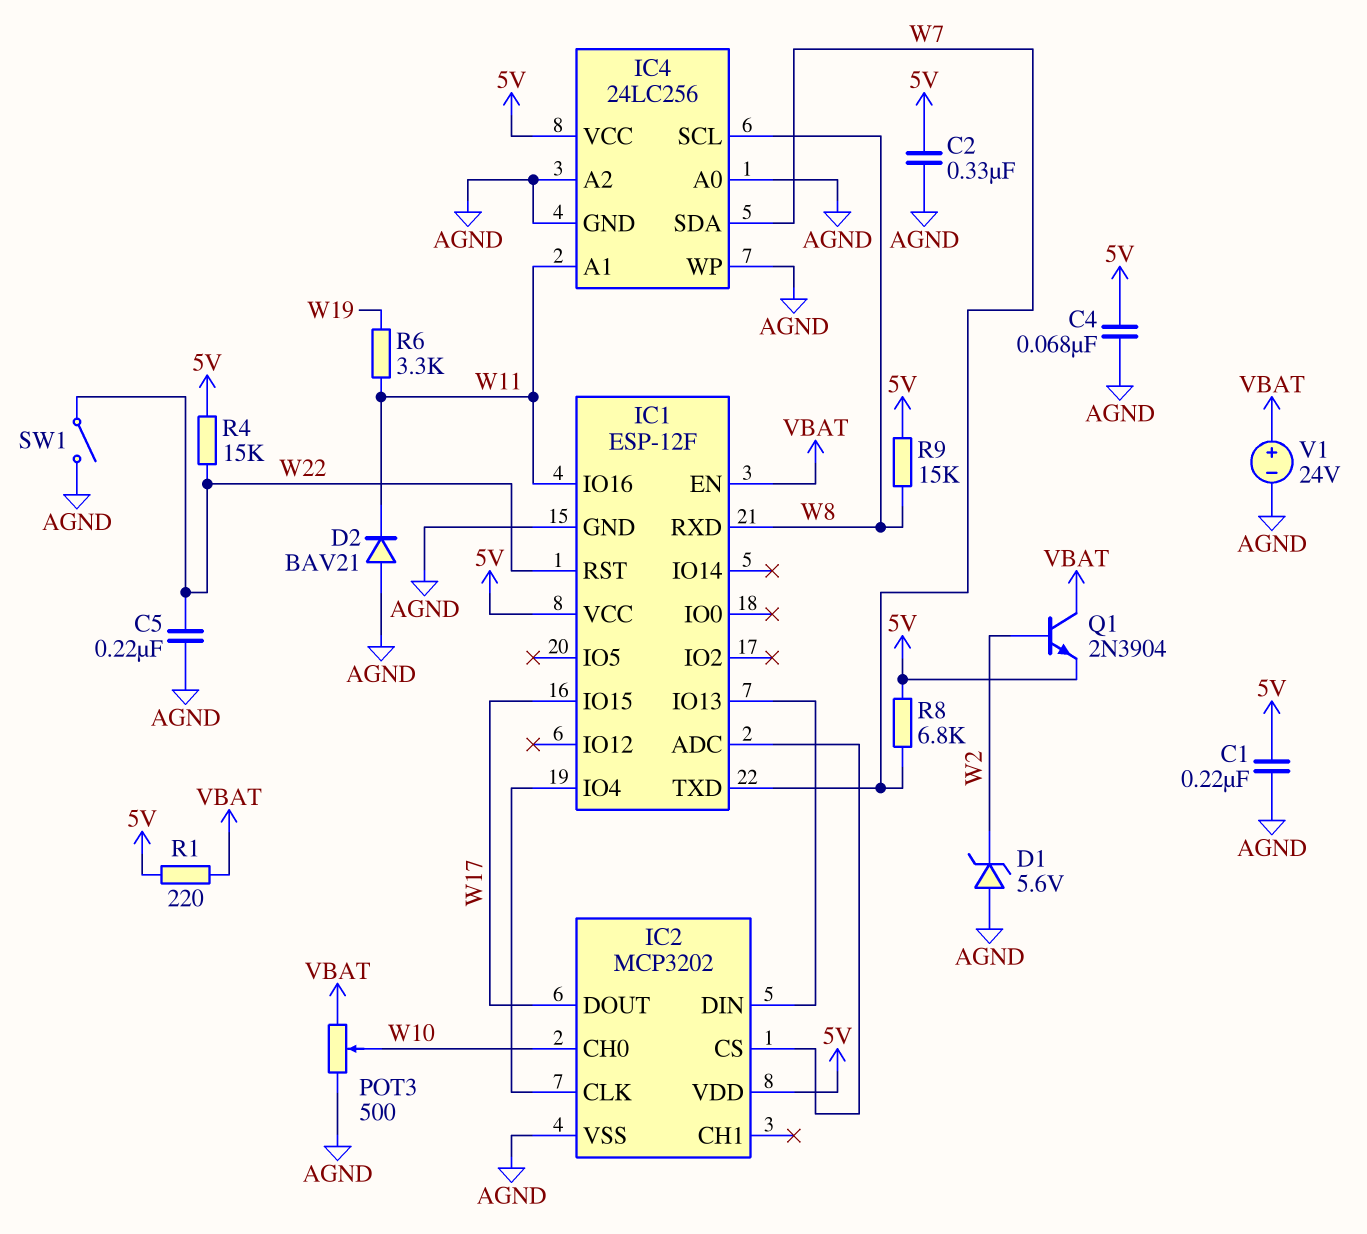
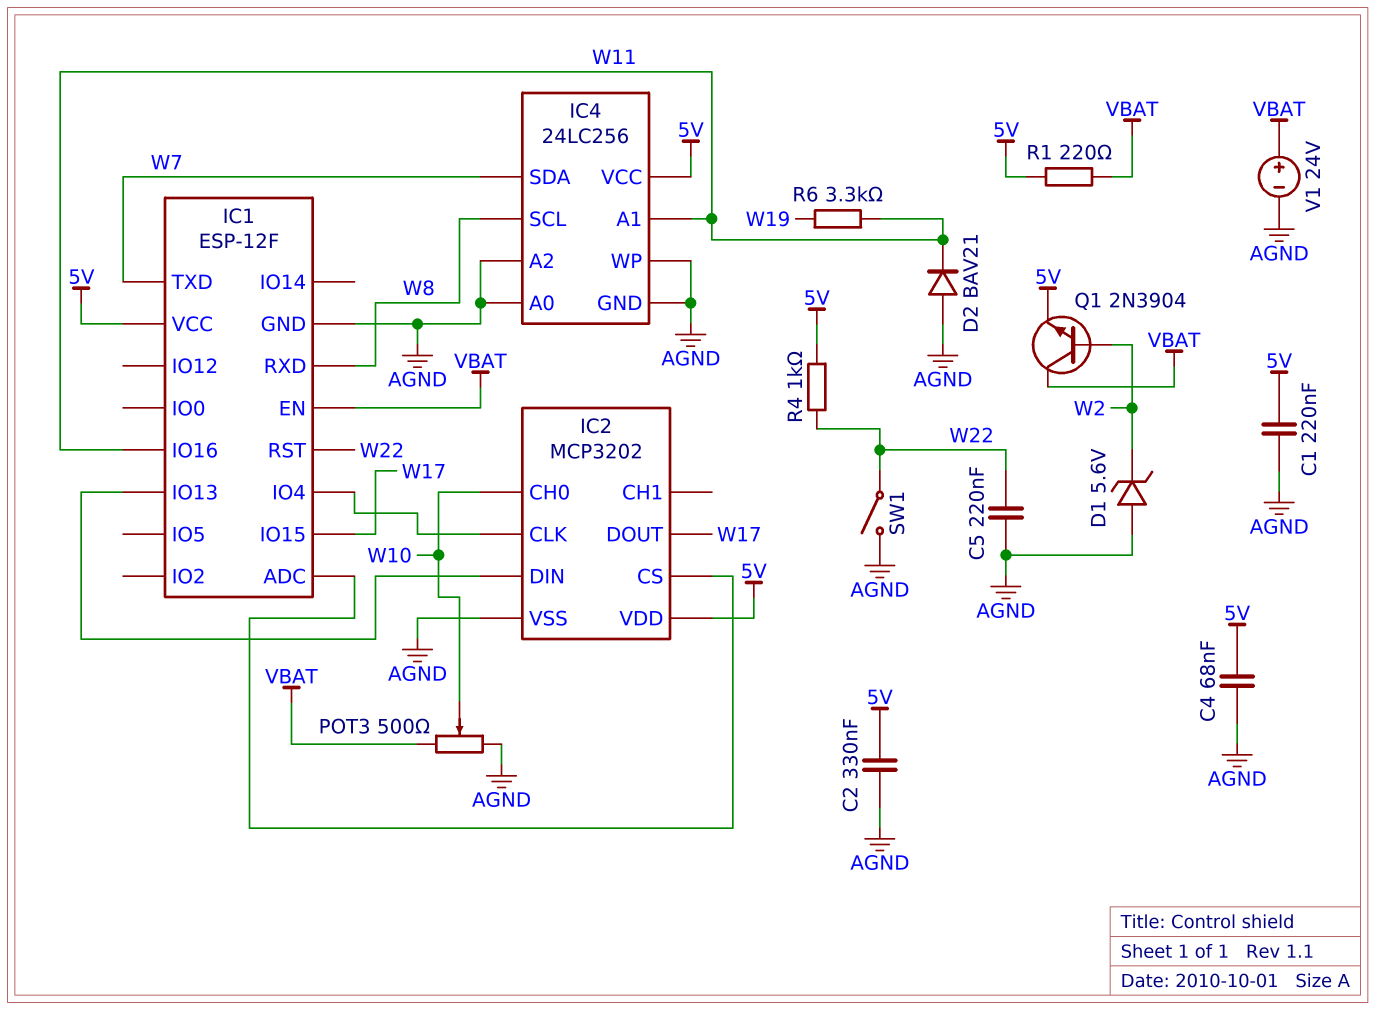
R4: 15k (5V, W22) -> 1k (5V, W22)
R8: 6.8k (5V, W7) -> none
R9: 15k (5V, W8) -> none

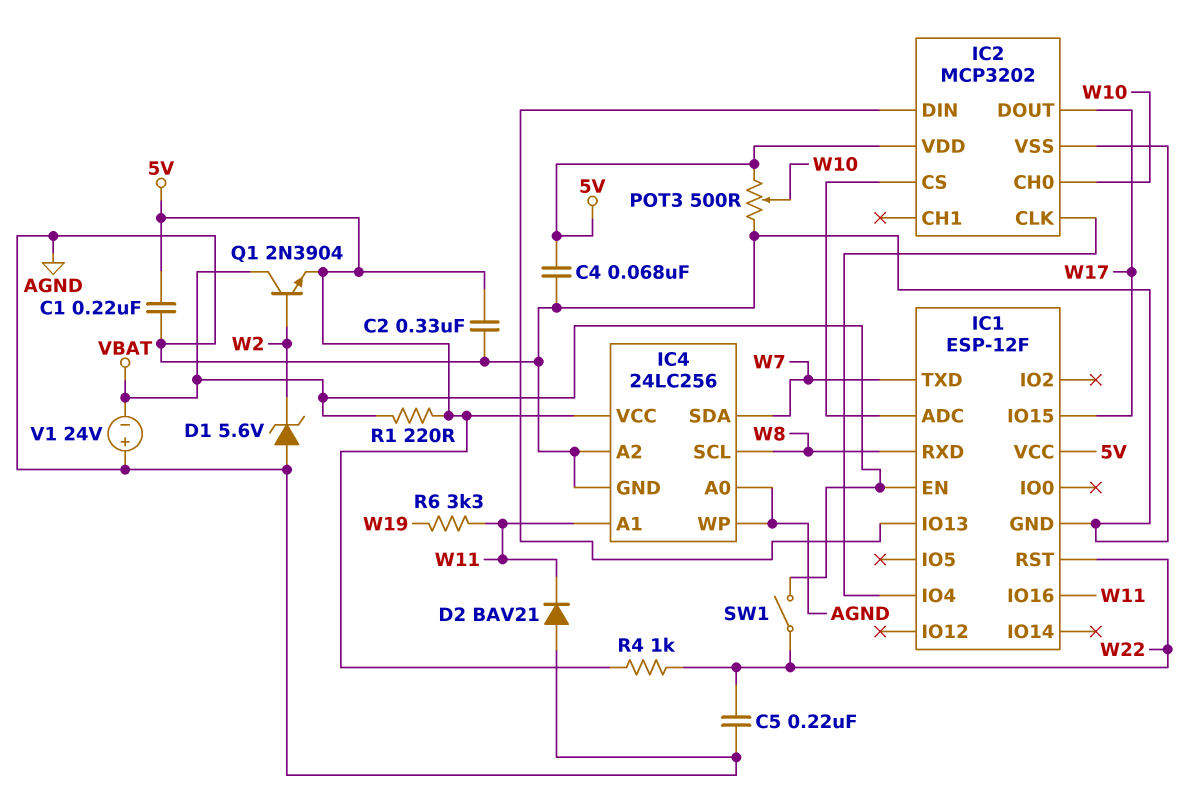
POT3: 500 (AGND, VBAT, wiper W10) -> 500 (5V, AGND, wiper W10)
SW1: switch (AGND, W22) -> switch (VBAT, W22)
V1: 24V (plus VBAT, minus AGND) -> 24V (plus AGND, minus VBAT)

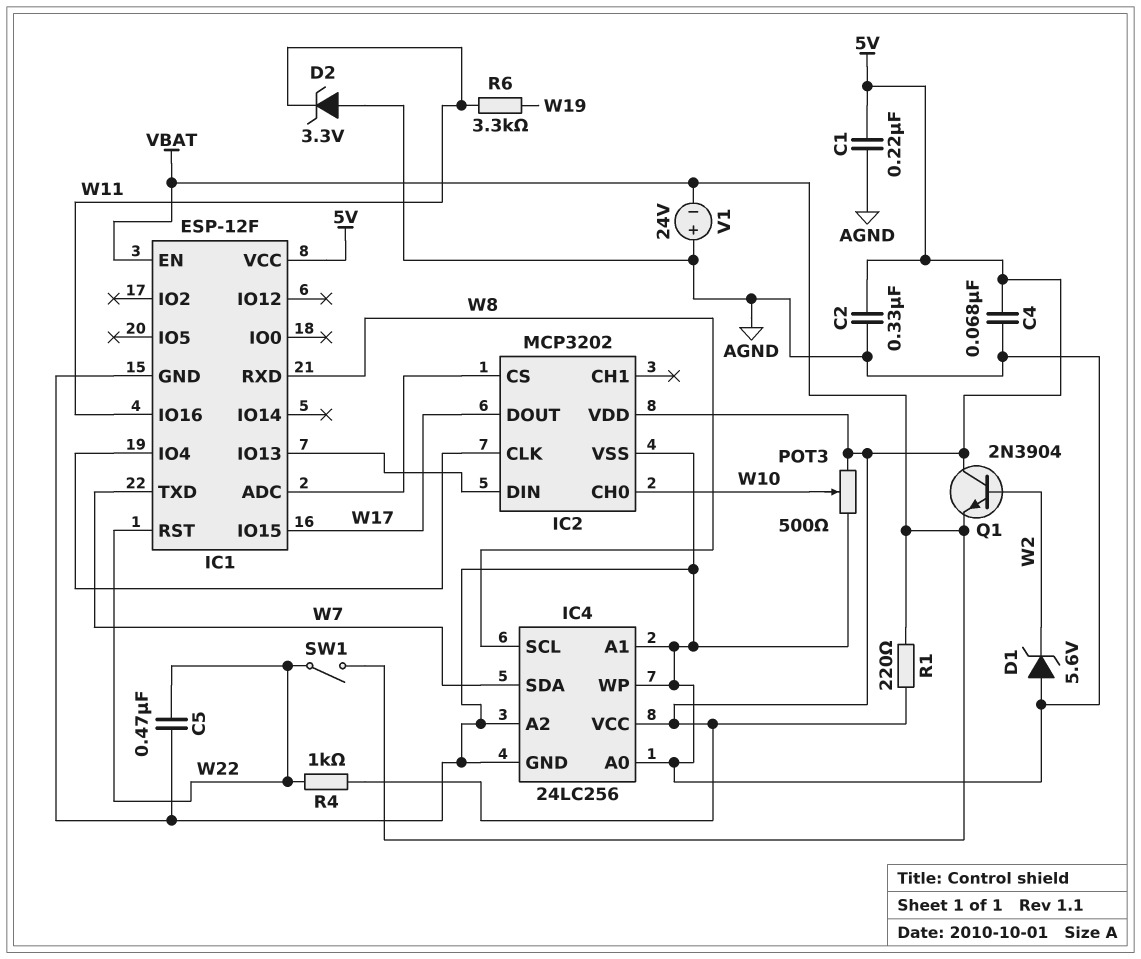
C5: 220nF (AGND, W22) -> 470nF (AGND, W22)
D2: diode BAV21 (A AGND, K W11) -> zener 3.3V (A AGND, K W11)
IC4 pin A1: W11 -> AGND
Q1: NPN 2N3904 (B W2, C VBAT, E 5V) -> NPN 2N3904 (B W2, C 5V, E VBAT)

